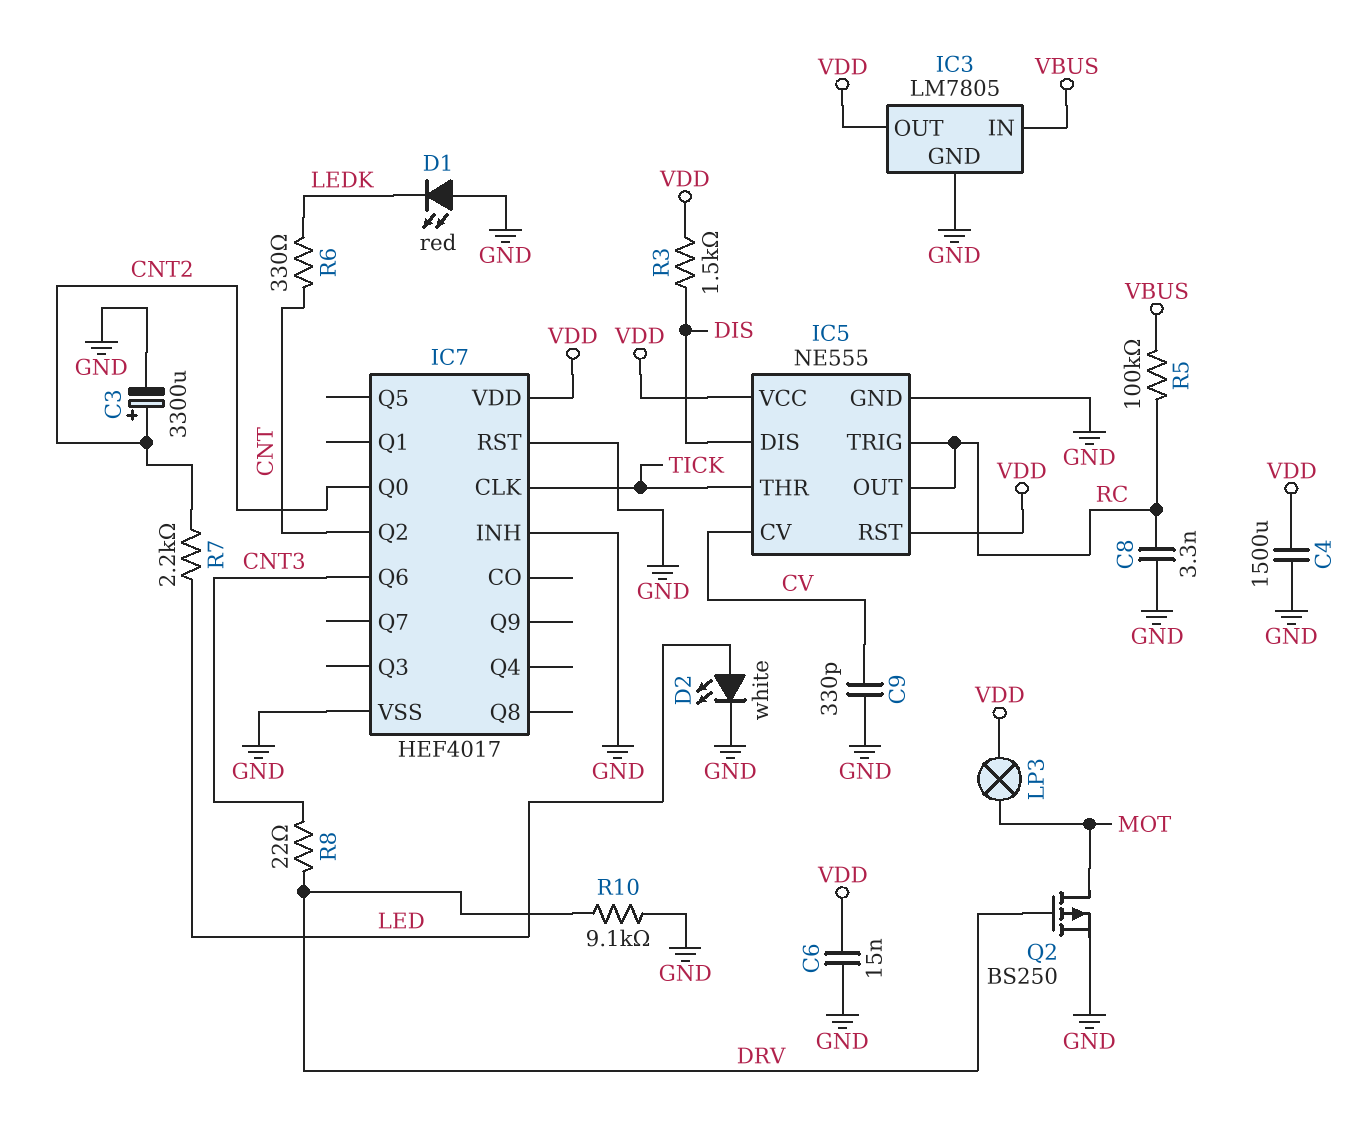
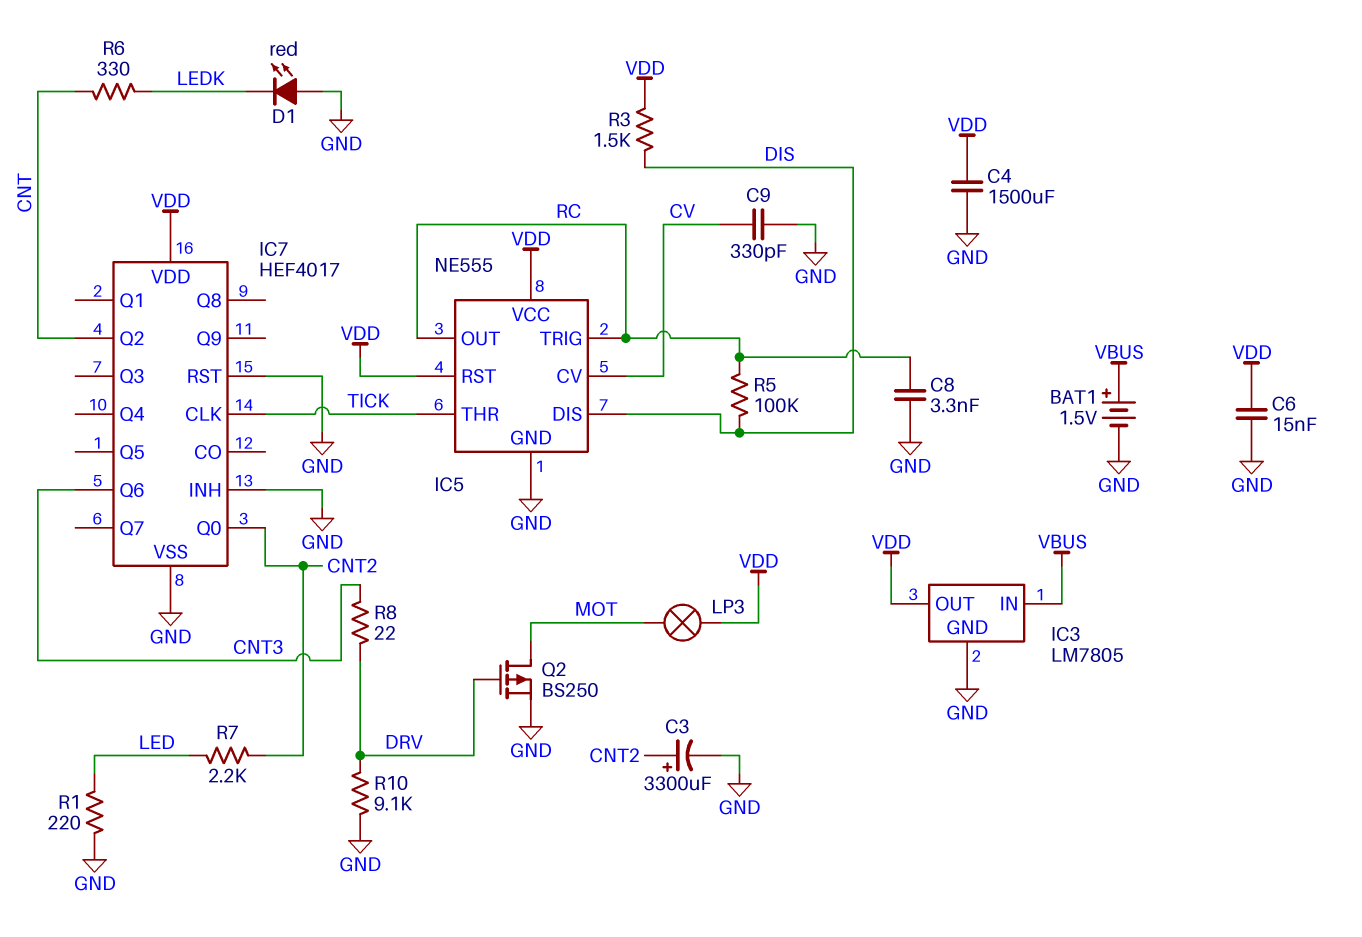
BAT1: none -> 1.5V (plus VBUS, minus GND)
D2: LED white (A LED, K GND) -> none
R1: none -> 220 (GND, LED)
R5: 100k (RC, VBUS) -> 100k (DIS, RC)

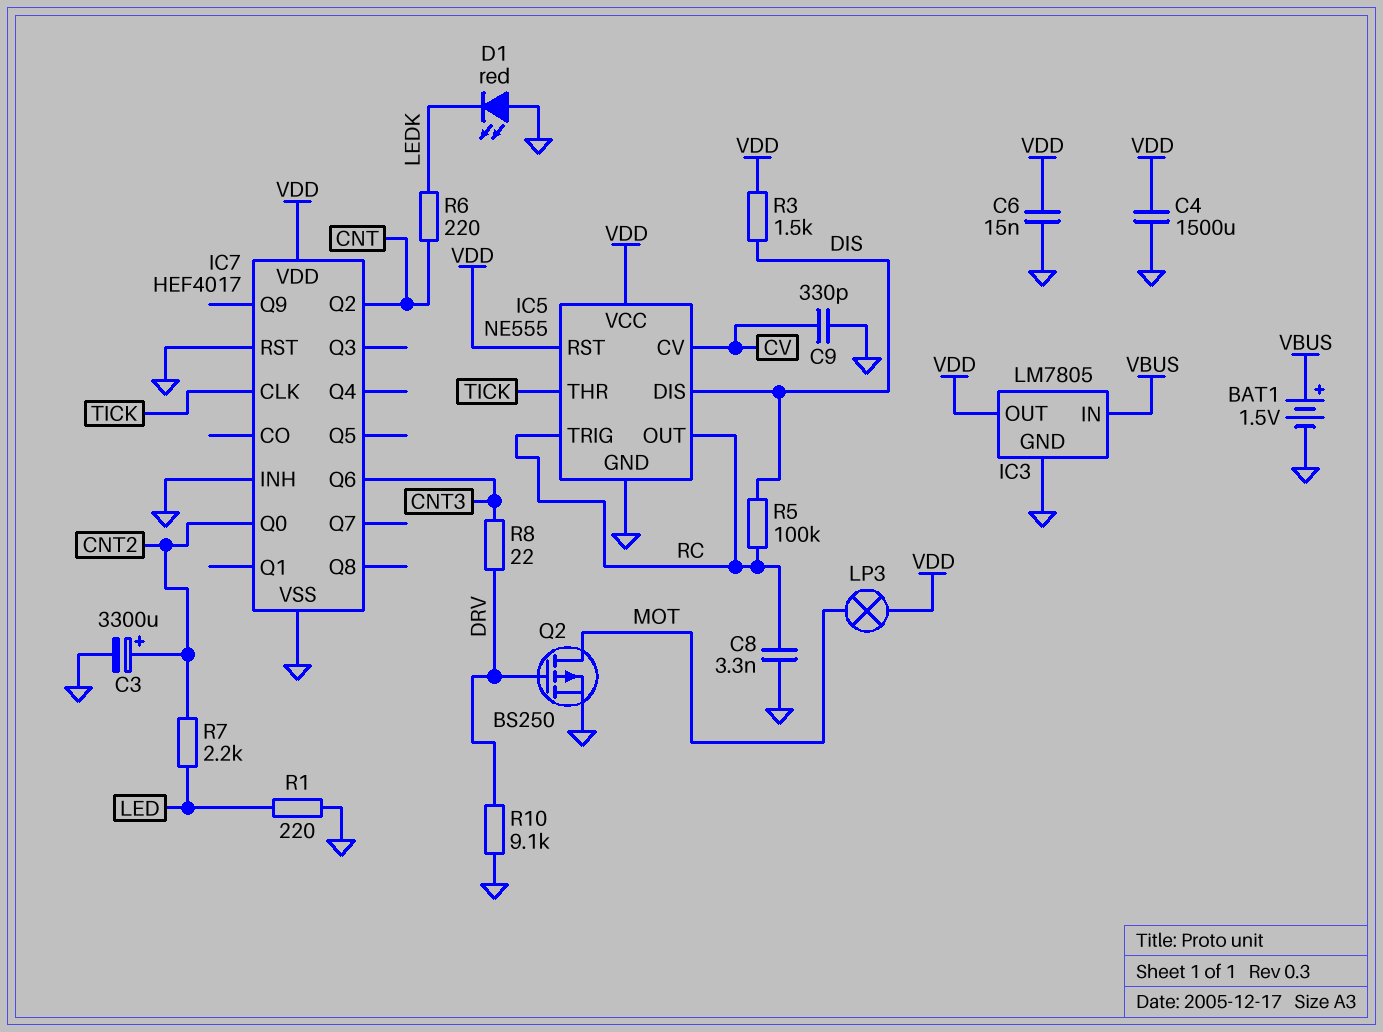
R6: 330 (CNT, LEDK) -> 220 (CNT, LEDK)

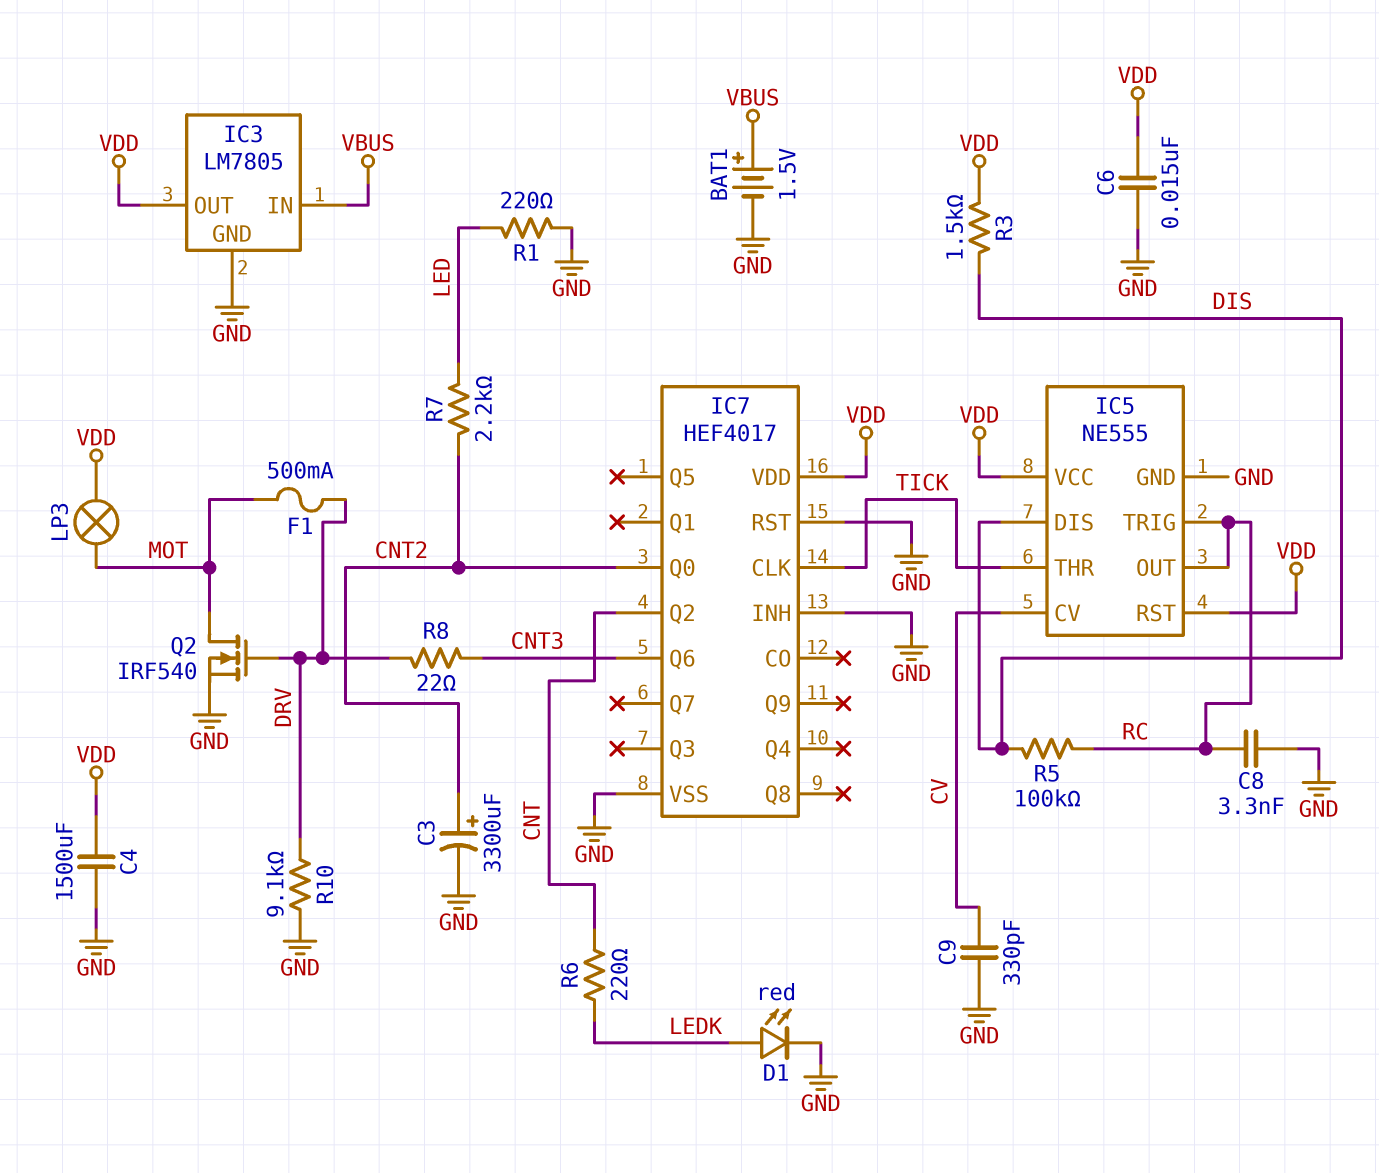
D1: LED red (A GND, K LEDK) -> LED red (A LEDK, K GND)
F1: none -> 500mA (DRV, MOT)
Q2: PMOS BS250 (G DRV, D MOT, S GND) -> NMOS IRF540 (G DRV, D MOT, S GND)

